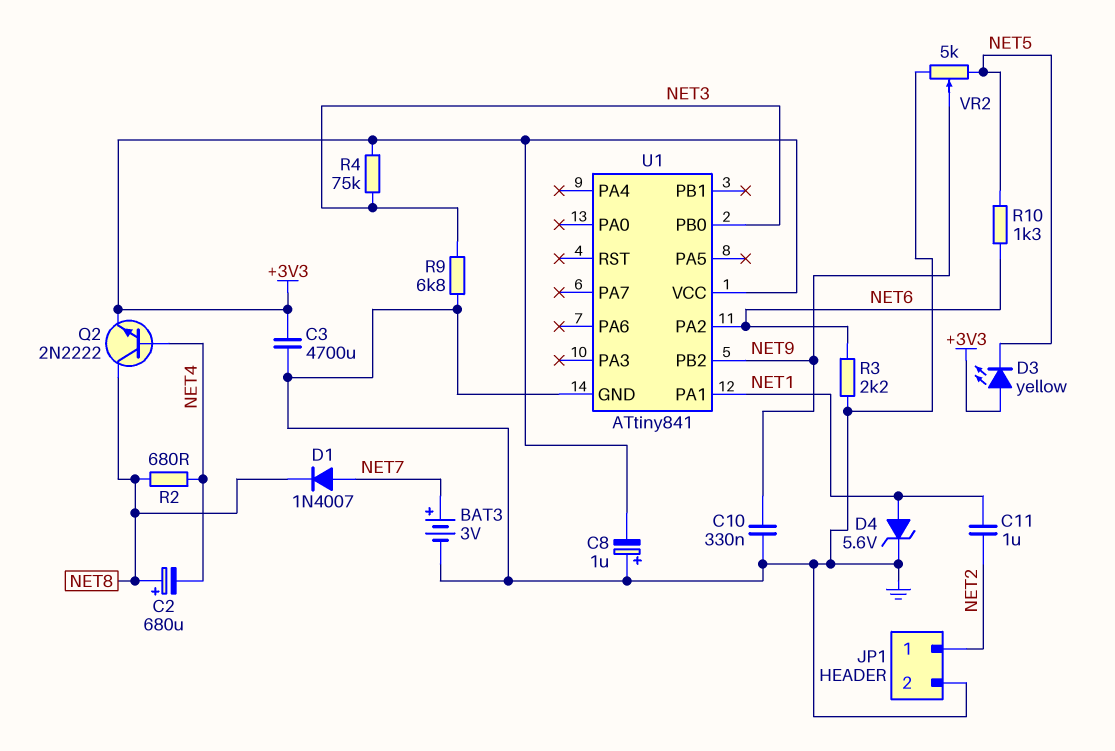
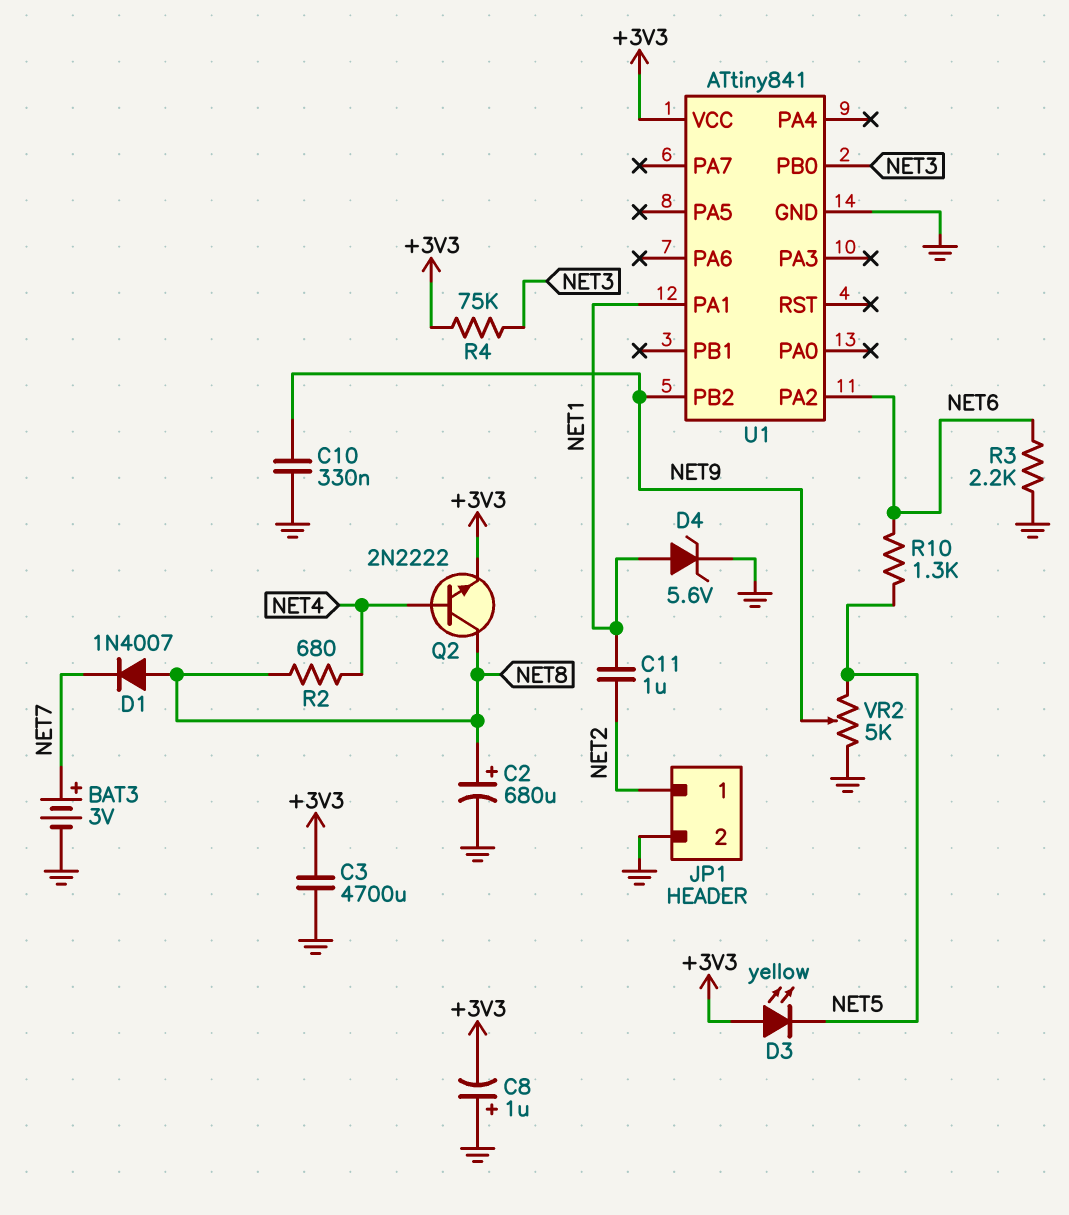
C2: 680uF (plus NET8, minus NET4) -> 680uF (plus NET8, minus GND)
D1: diode 1N4007 (A NET7, K NET8) -> diode 1N4007 (A NET8, K NET7)
R9: 6.8k (GND, NET3) -> none

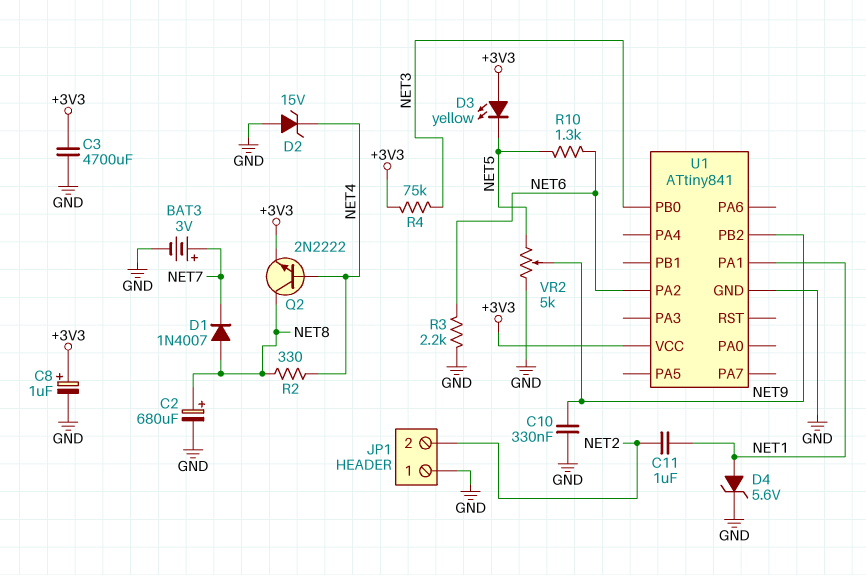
C8: 1uF (plus GND, minus +3V3) -> 1uF (plus +3V3, minus GND)
D2: none -> zener 15V (A GND, K NET4)
JP1 pin 1: NET2 -> GND
JP1 pin 2: GND -> NET2
R2: 680 (NET4, NET8) -> 330 (NET4, NET8)

